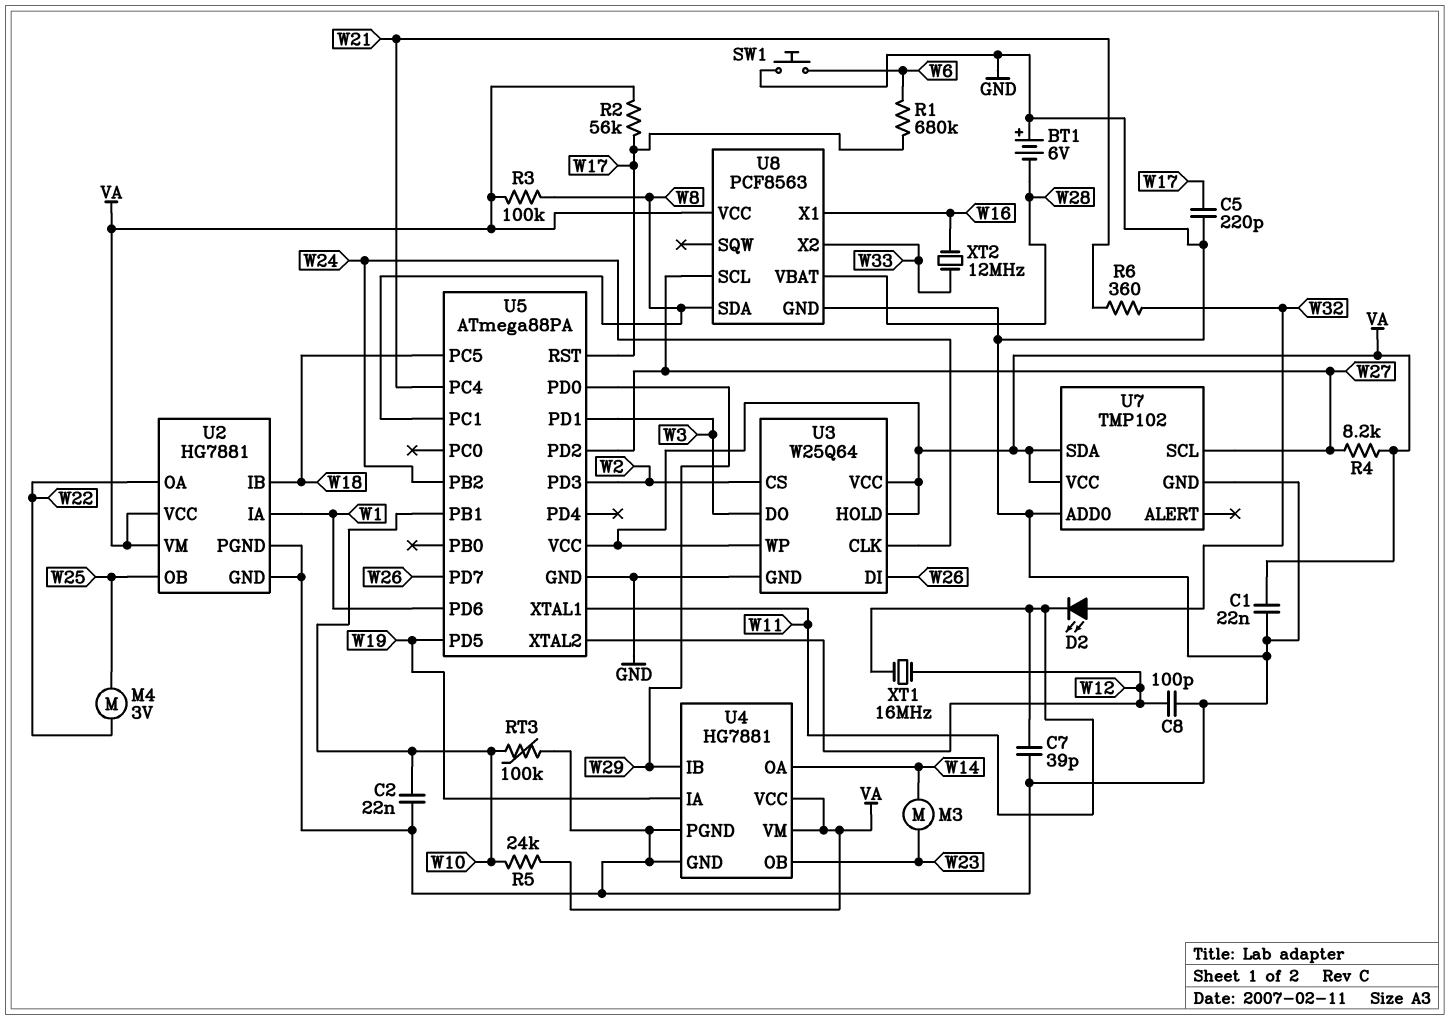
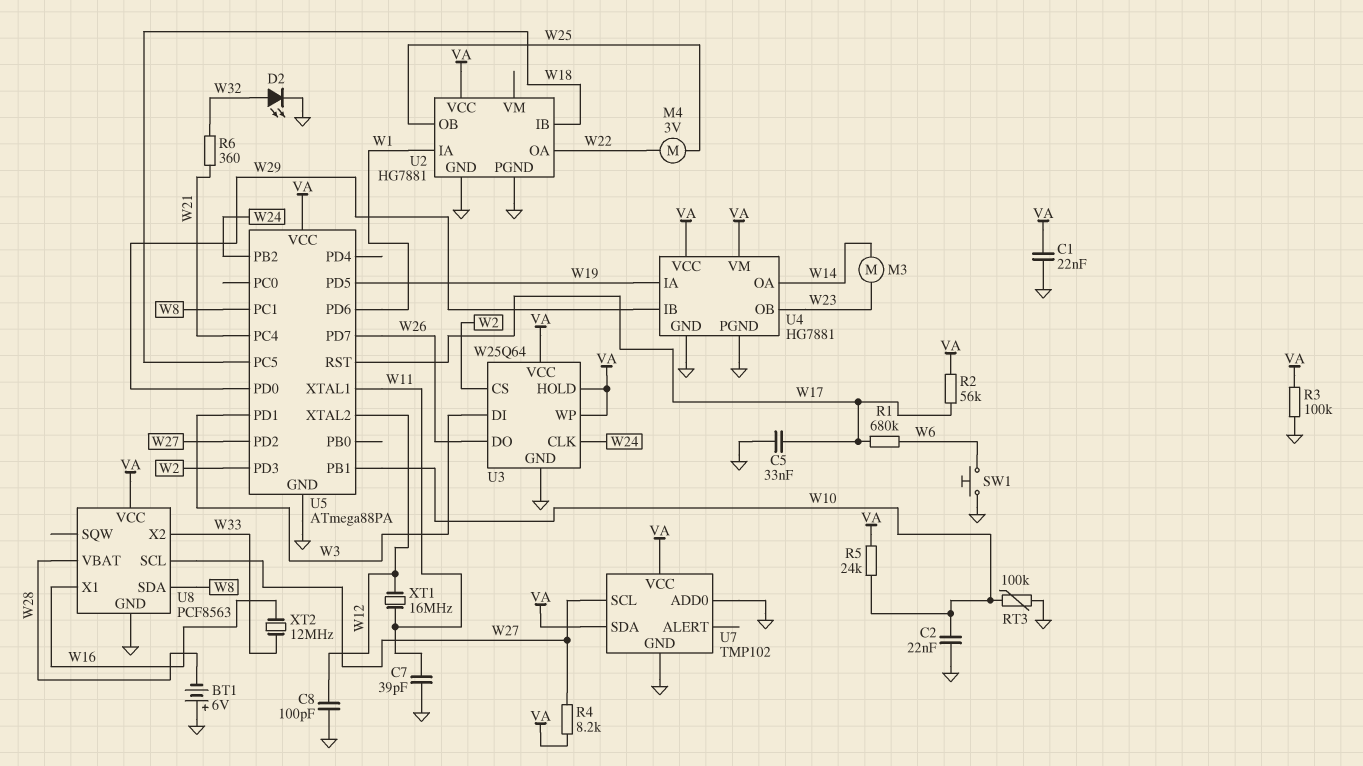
C5: 220pF (GND, W17) -> 33nF (GND, W17)
D2: LED (A W32, K W11) -> LED (A W32, K GND)
R3: 100k (VA, W8) -> 100k (GND, VA)
U2 pin VM: VA -> none
U3 pin DI: W26 -> W3
U3 pin DO: W3 -> W26

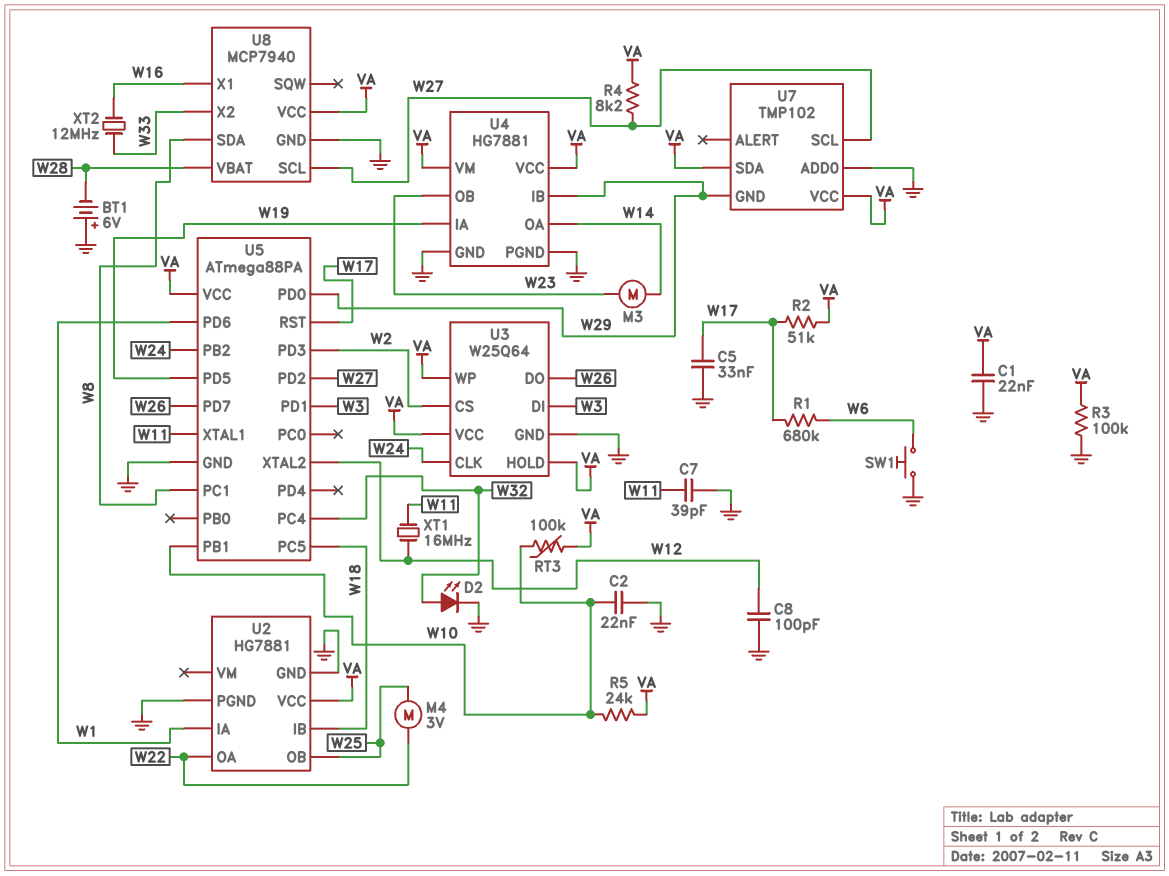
R2: 56k (VA, W17) -> 51k (VA, W17)
R6: 360 (W21, W32) -> none
RT3: 100k (GND, W10) -> 100k (VA, W10)
U5 pin PC4: W21 -> W32
U7 pin GND: GND -> W29
U8: PCF8563 -> MCP7940

